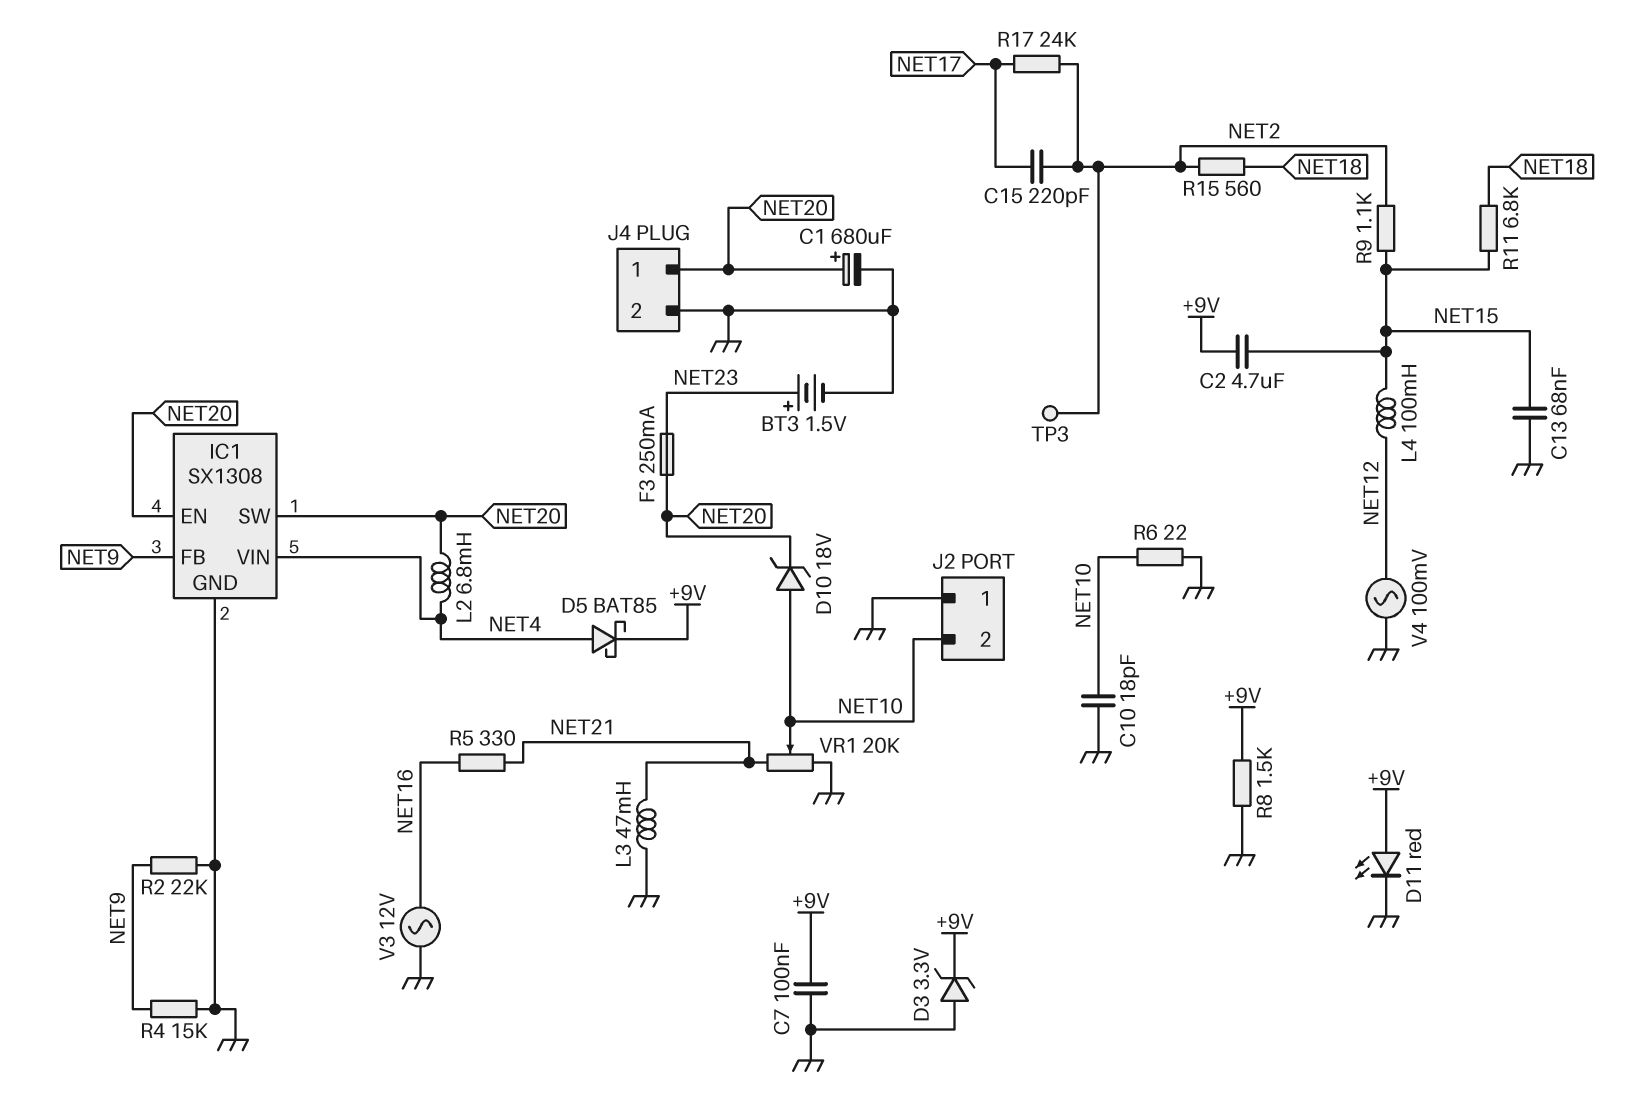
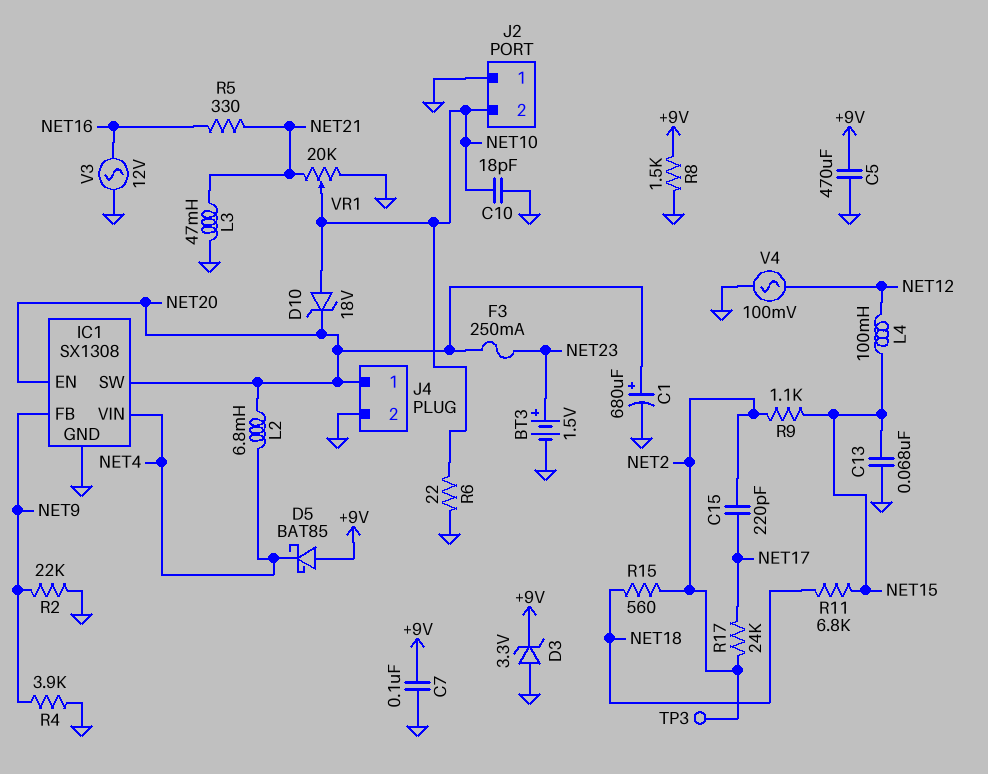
C2: 4.7uF (+9V, NET15) -> none
C5: none -> 470uF (+9V, GND)
D5: schottky BAT85 (A NET4, K +9V) -> schottky BAT85 (A +9V, K NET4)
D11: LED red (A +9V, K GND) -> none
R4: 15k (GND, NET9) -> 3.9k (GND, NET9)

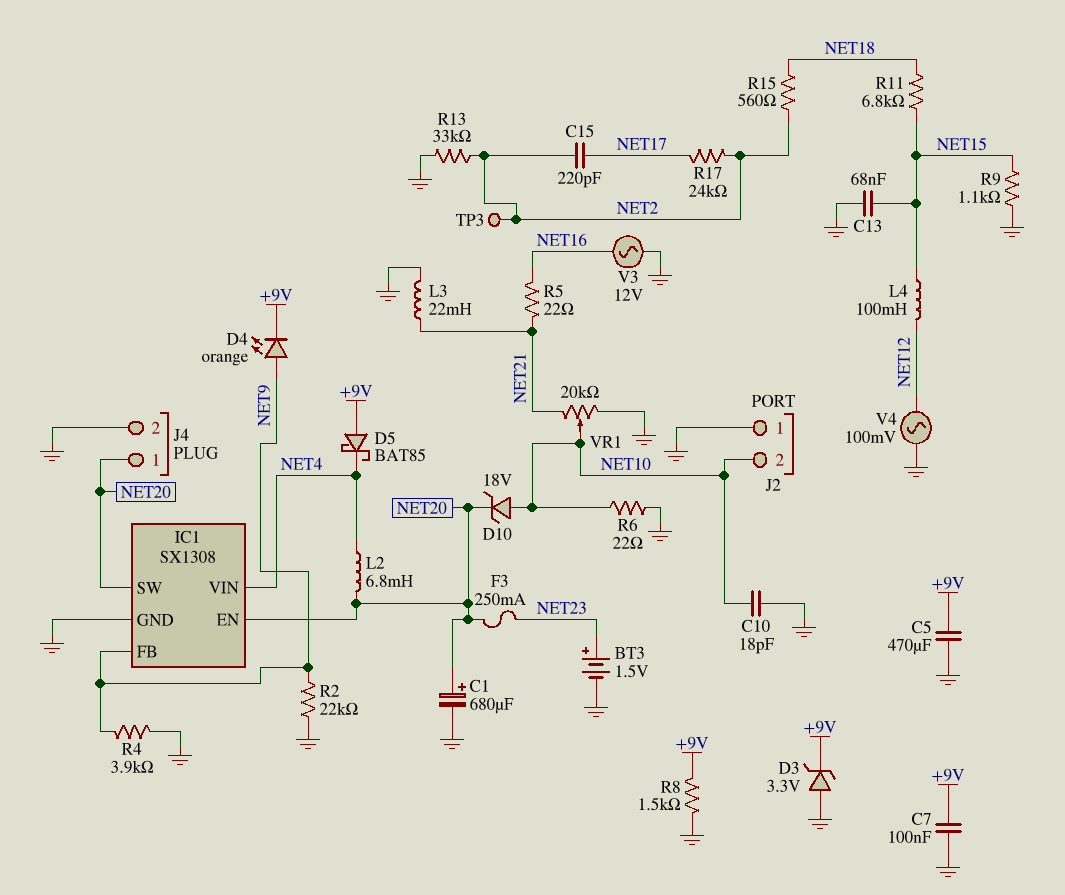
D4: none -> LED orange (A NET9, K +9V)
L3: 47mH (GND, NET21) -> 22mH (GND, NET21)
R5: 330 (NET16, NET21) -> 22 (NET16, NET21)
R9: 1.1k (NET2, NET15) -> 1.1k (GND, NET15)
R13: none -> 33k (GND, NET2)

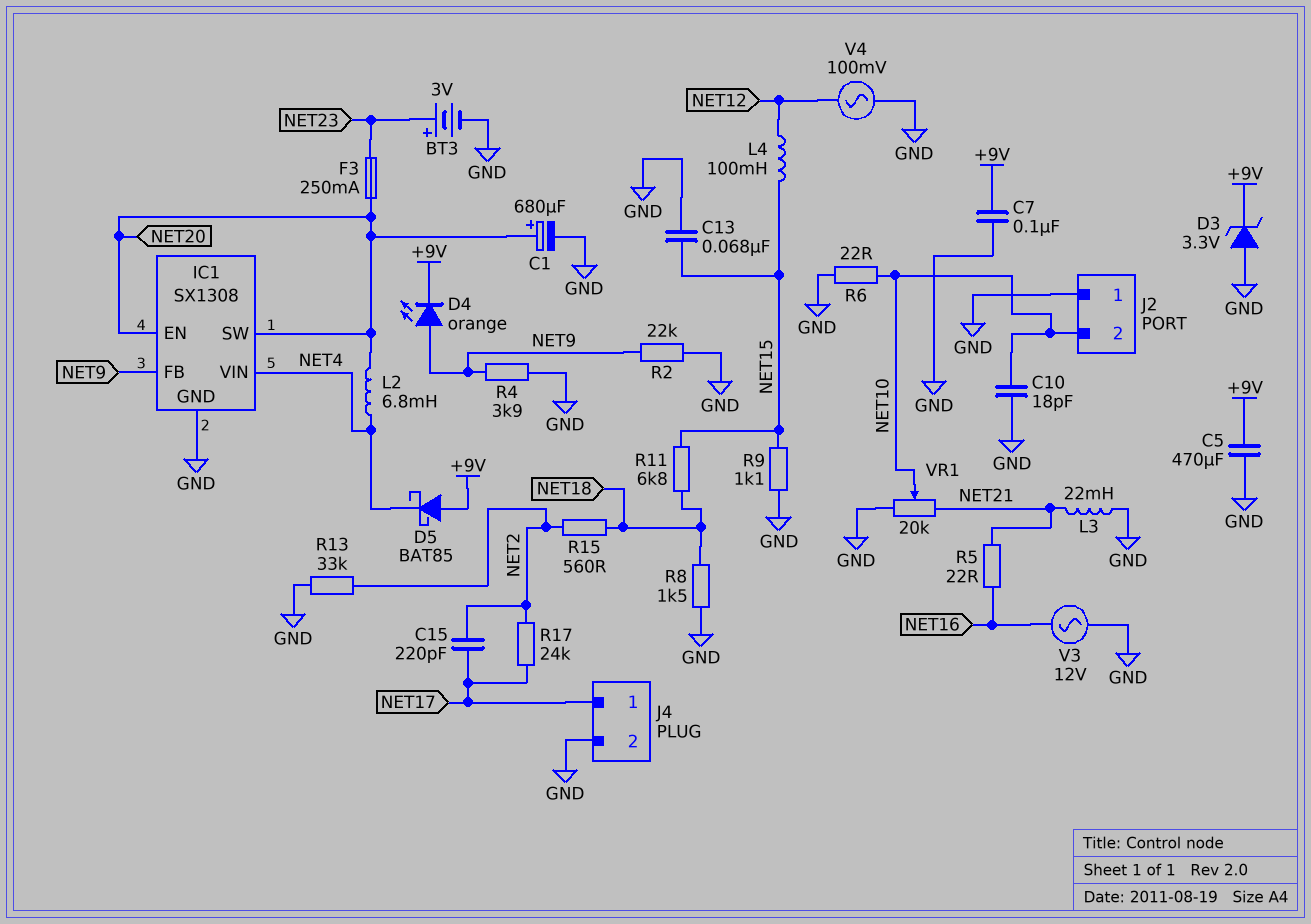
BT3: 1.5V (plus NET23, minus GND) -> 3V (plus NET23, minus GND)
D10: zener 18V (A NET10, K NET20) -> none
J4 pin 1: NET20 -> NET17
R8: 1.5k (+9V, GND) -> 1.5k (GND, NET18)
TP3: test point (NET2) -> none

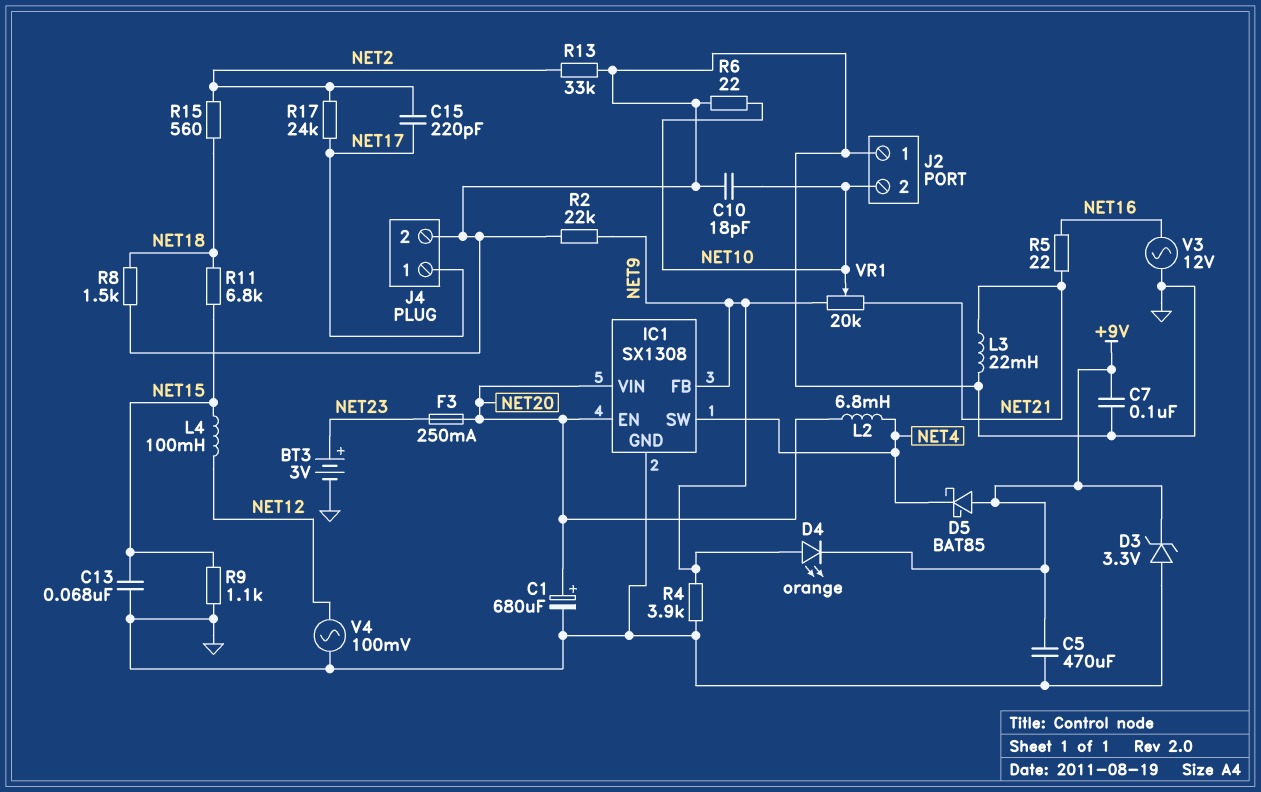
IC1 pin SW: NET20 -> NET4
IC1 pin VIN: NET4 -> NET20
VR1: 20k (GND, NET21, wiper NET10) -> 20k (NET9, NET21, wiper NET10)

